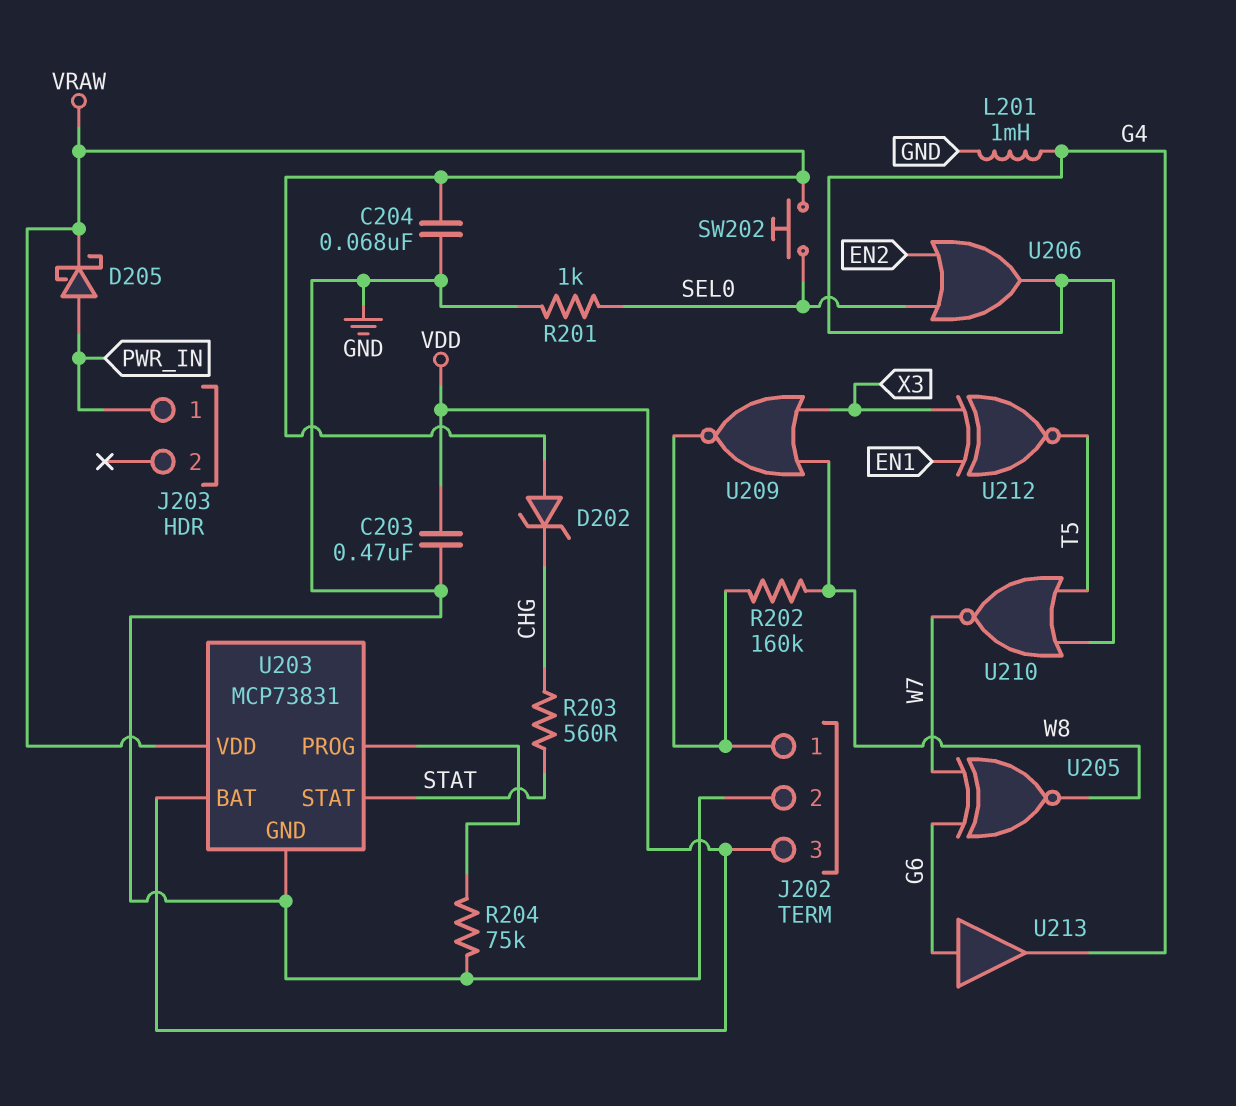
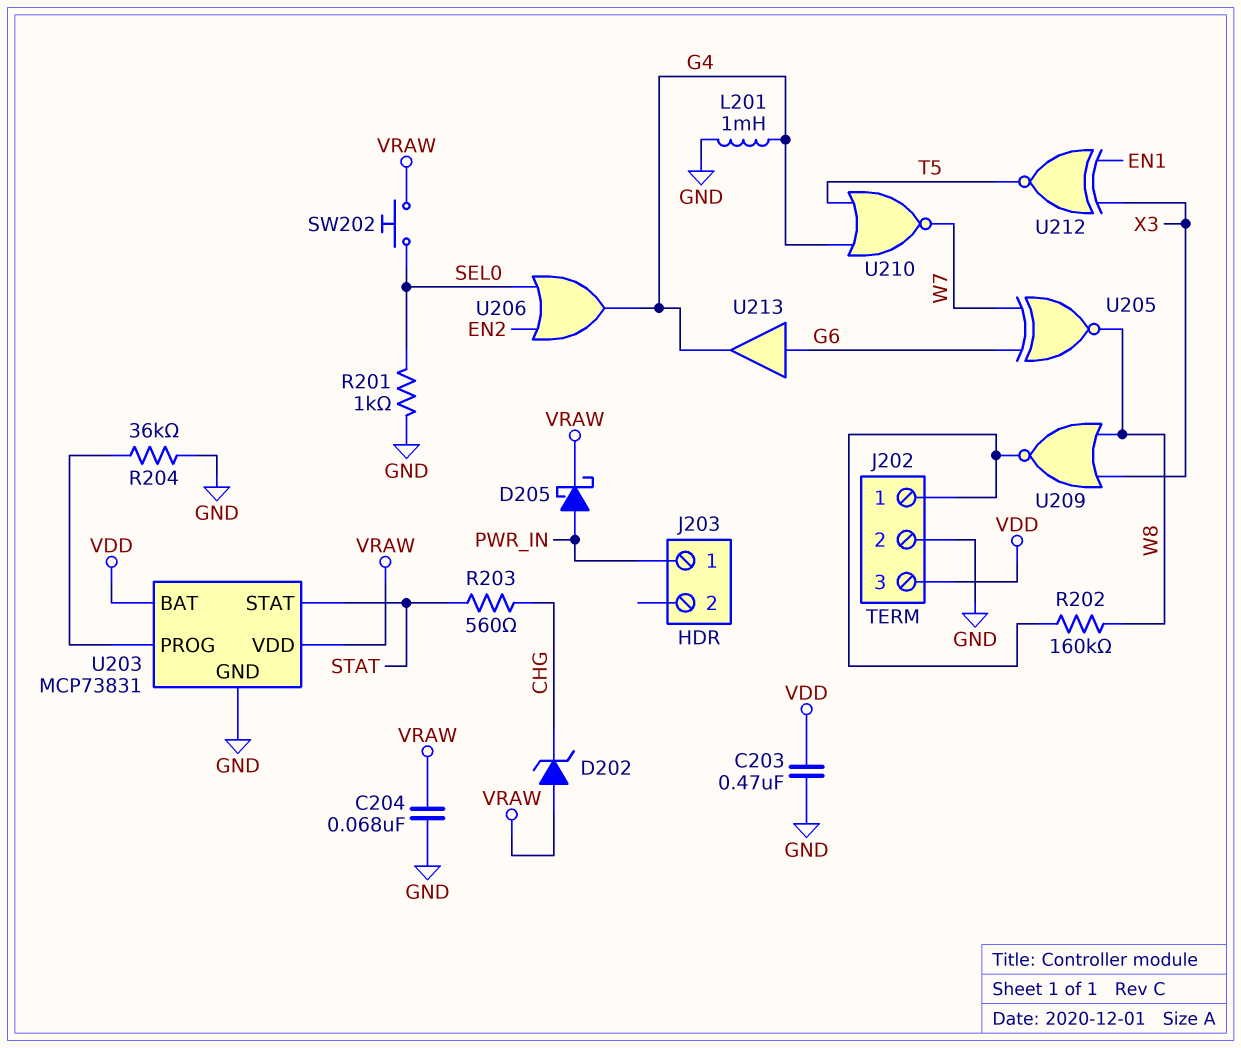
R204: 75k (GND, U203/PROG) -> 36k (GND, U203/PROG)

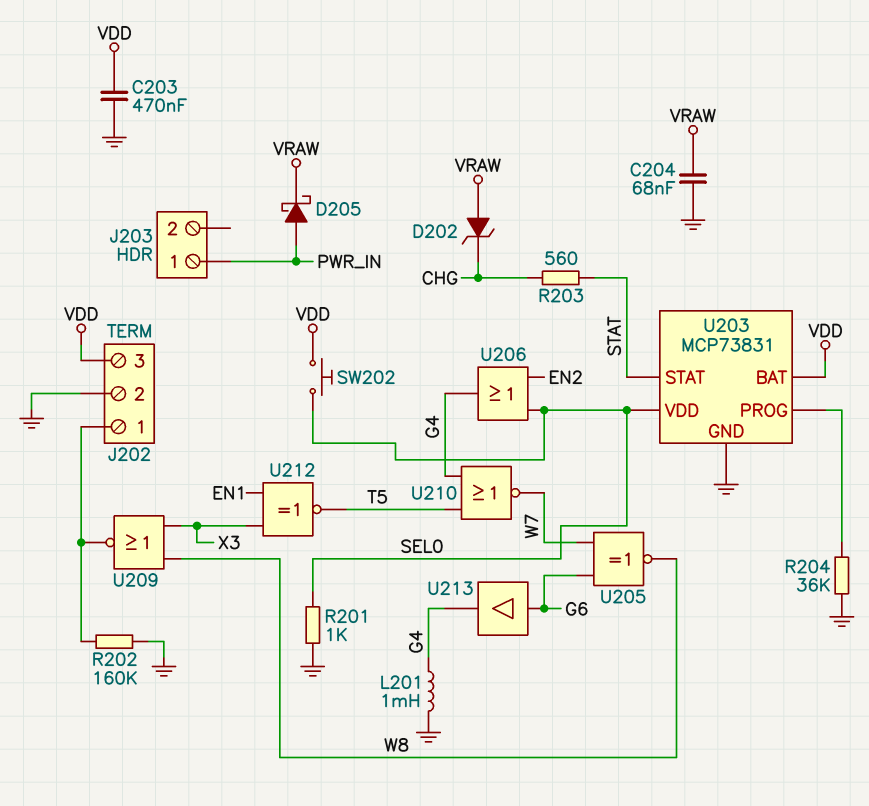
R202: 160k (J202/1, W8) -> 160k (GND, J202/1)
SW202: button (SEL0, VRAW) -> button (SEL0, VDD)
U203 pin VDD: VRAW -> SEL0

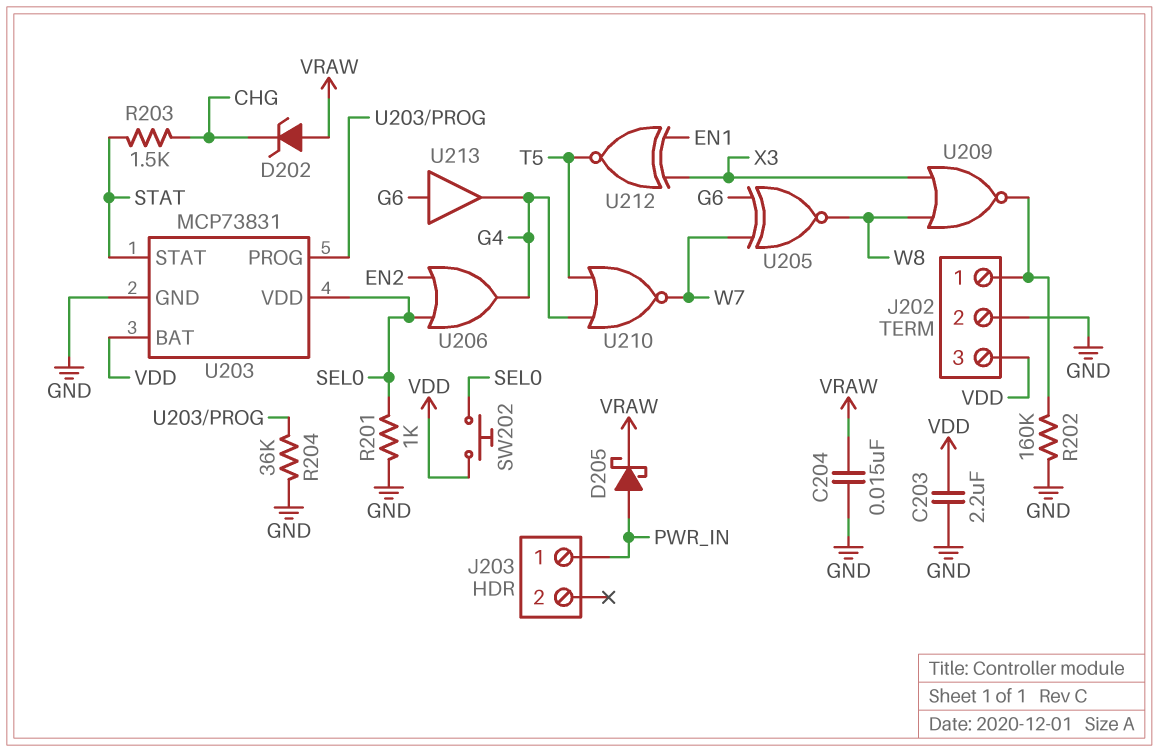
C203: 470nF (GND, VDD) -> 2.2uF (GND, VDD)
C204: 68nF (GND, VRAW) -> 15nF (GND, VRAW)
L201: 1mH (G4, GND) -> none
R203: 560 (CHG, STAT) -> 1.5k (CHG, STAT)

